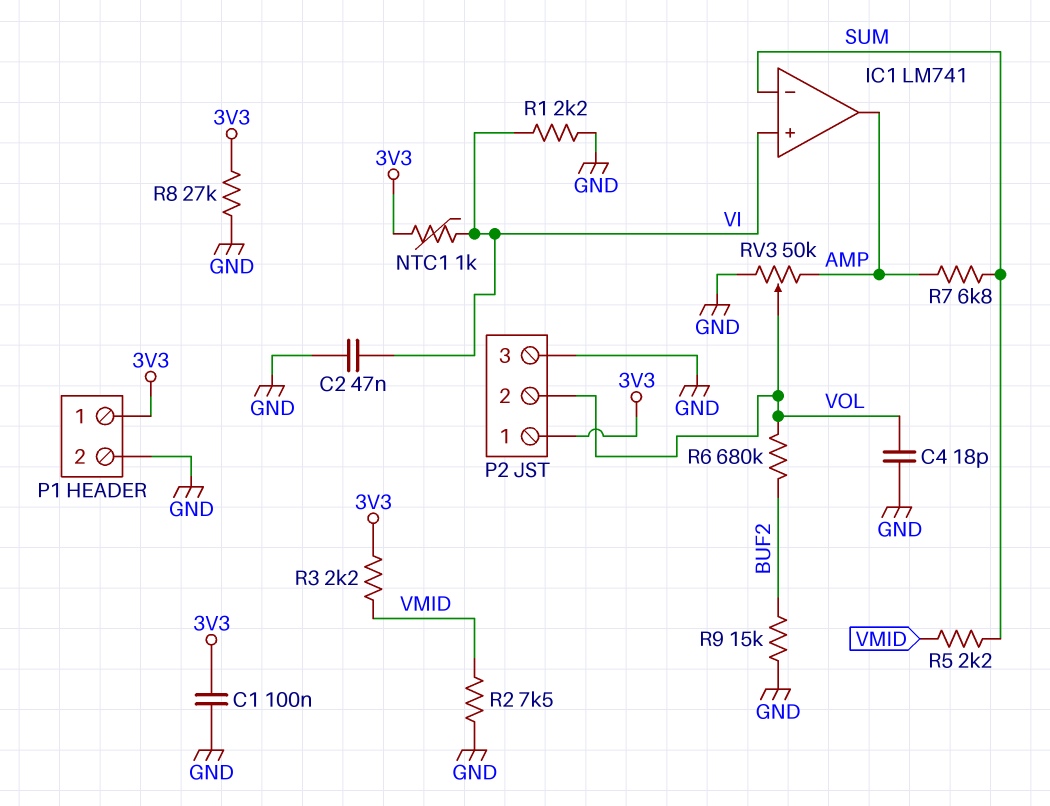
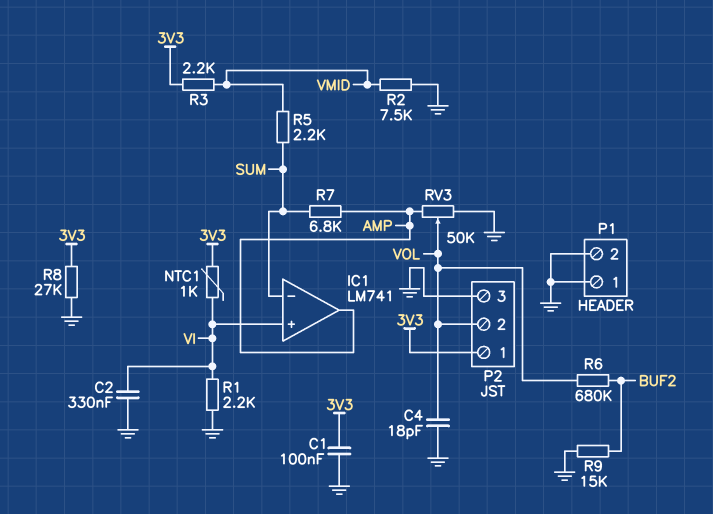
C2: 47nF (GND, VI) -> 330nF (GND, VI)
P1 pin 1: 3V3 -> GND

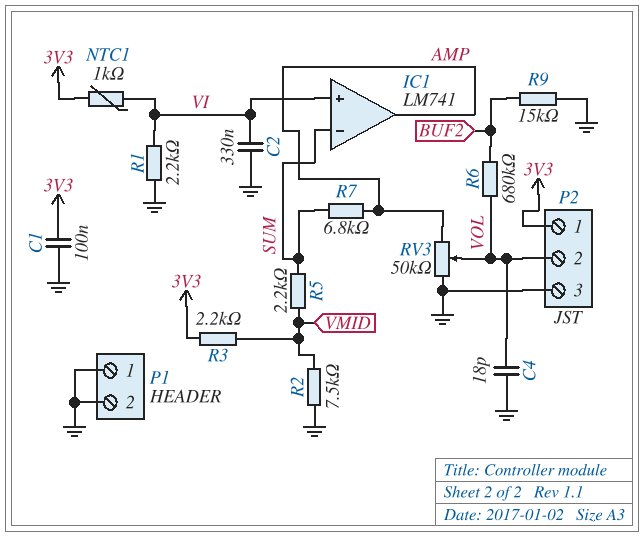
R8: 27k (3V3, GND) -> none

